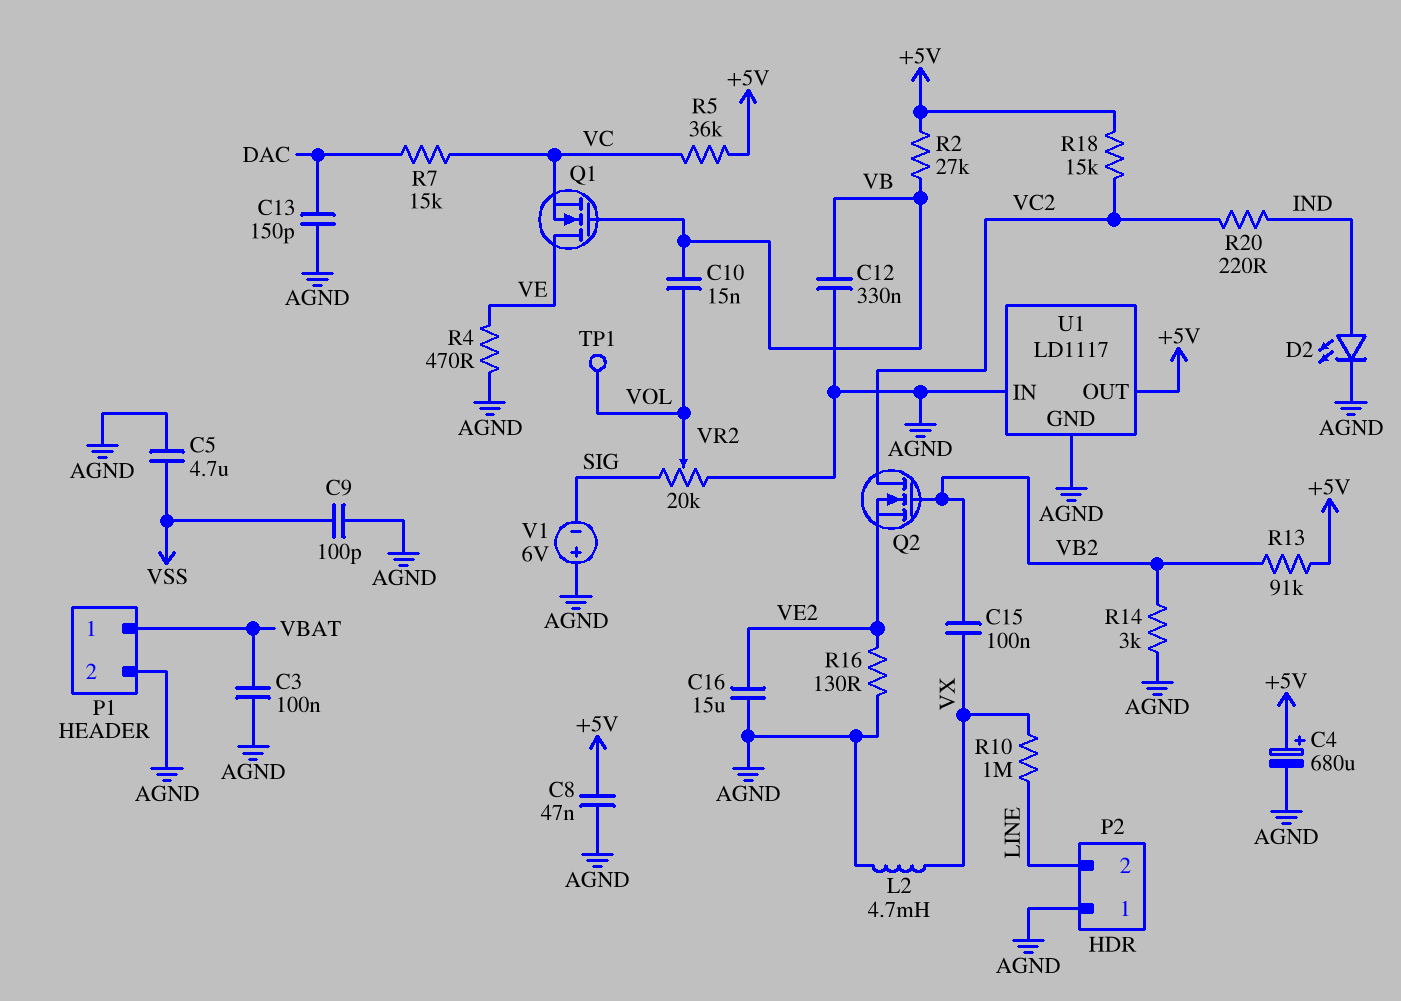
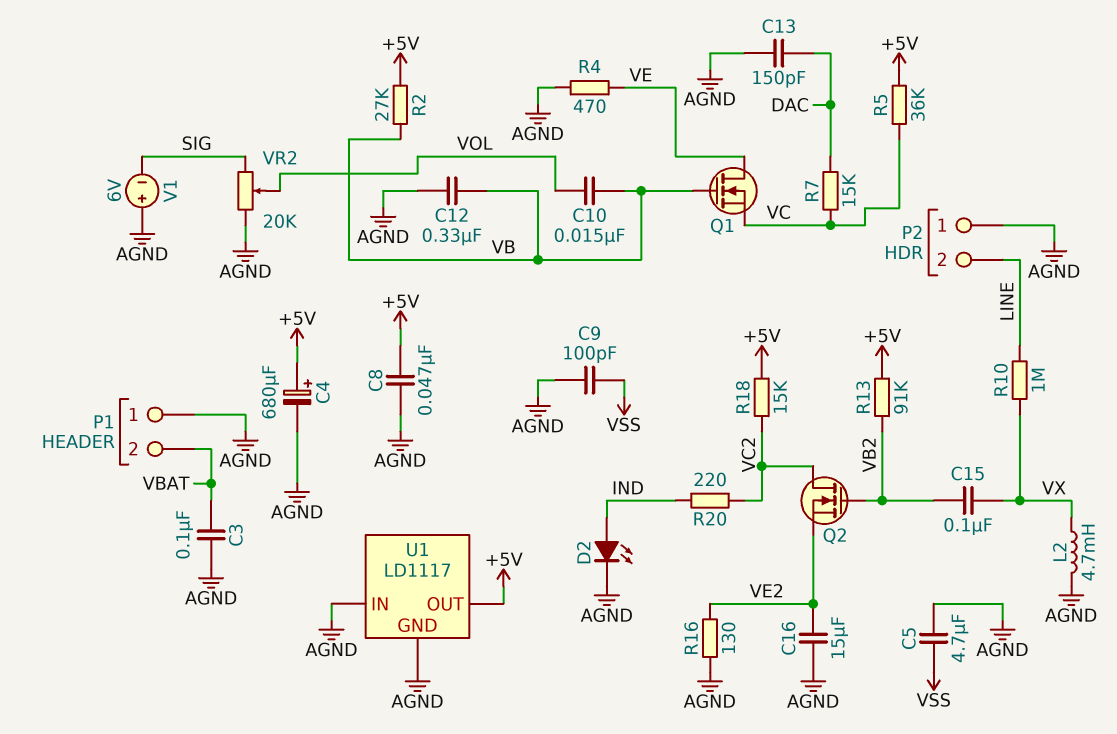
P1 pin 1: VBAT -> AGND
P1 pin 2: AGND -> VBAT
R14: 3k (AGND, VB2) -> none
TP1: test point (VOL) -> none

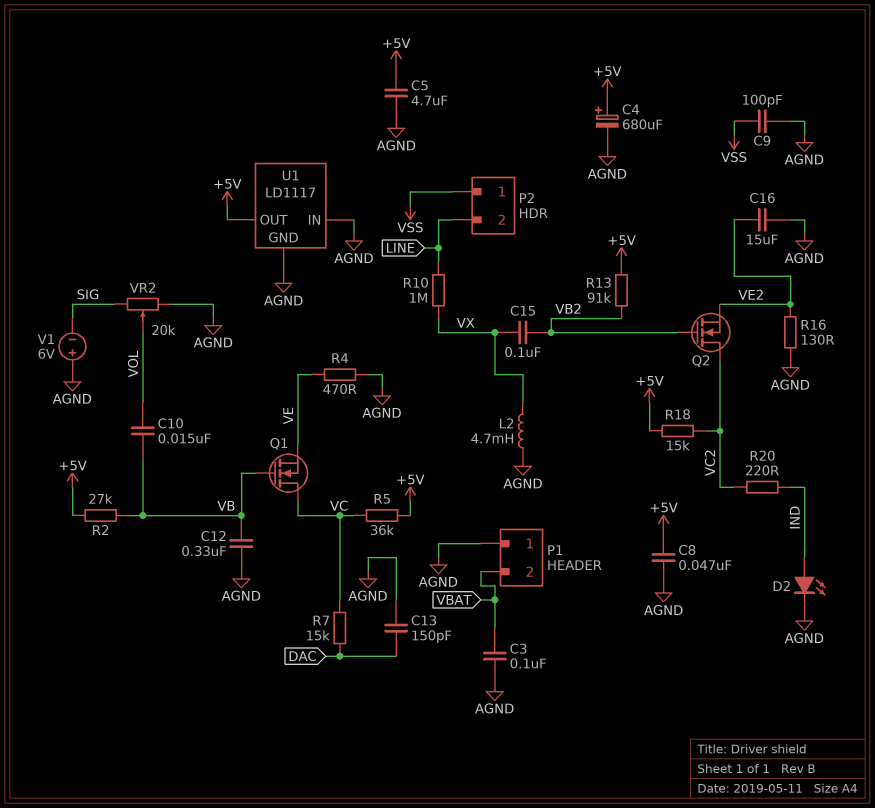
C5: 4.7uF (AGND, VSS) -> 4.7uF (+5V, AGND)
P2 pin 1: AGND -> VSS
Q1: NMOS (G VB, D VE, S VC) -> NMOS (G VB, D VC, S VE)

